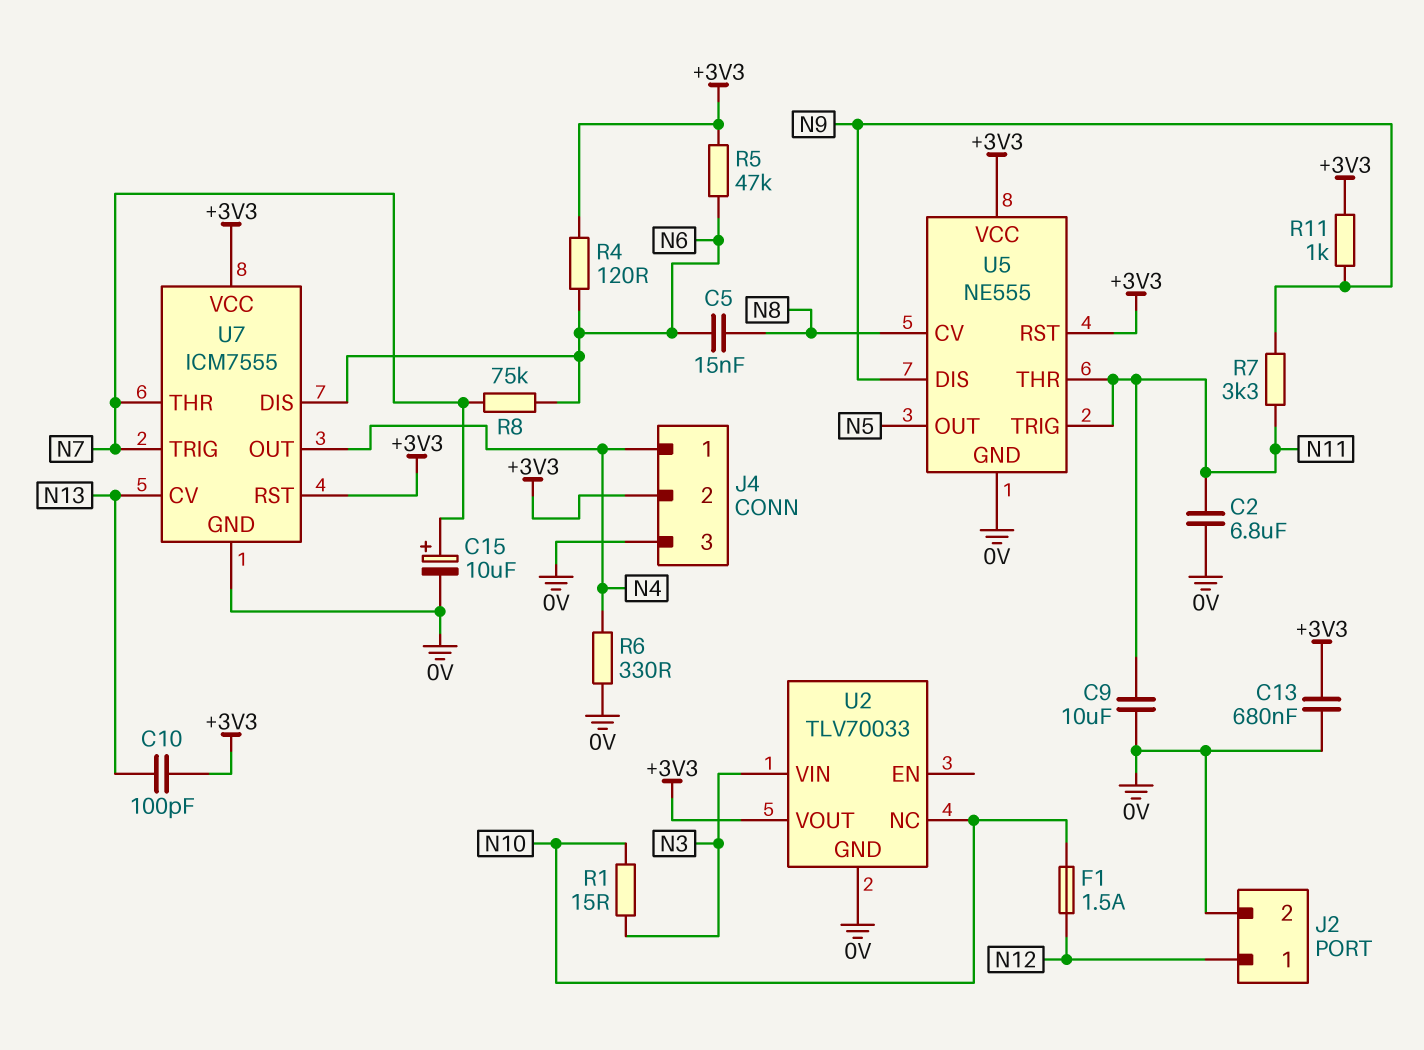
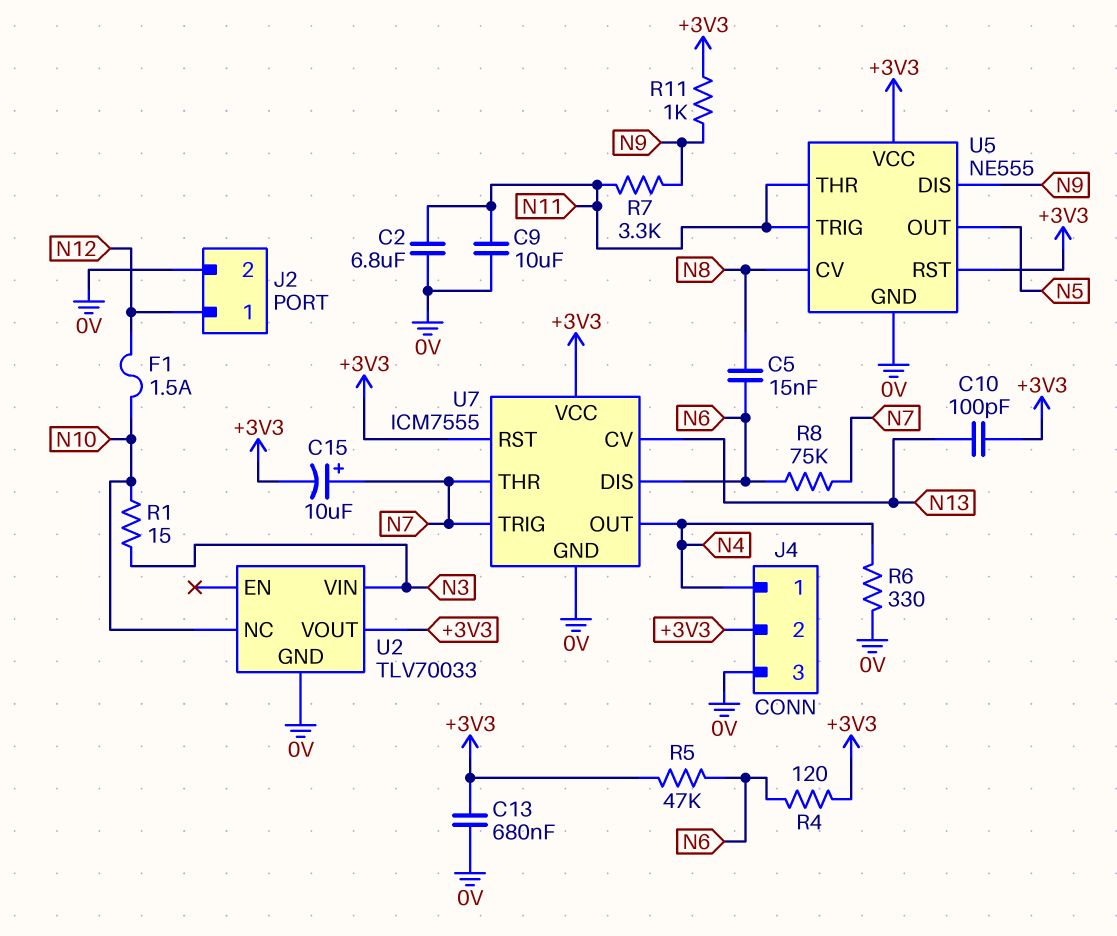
C15: 10uF (plus N7, minus 0V) -> 10uF (plus N7, minus +3V3)

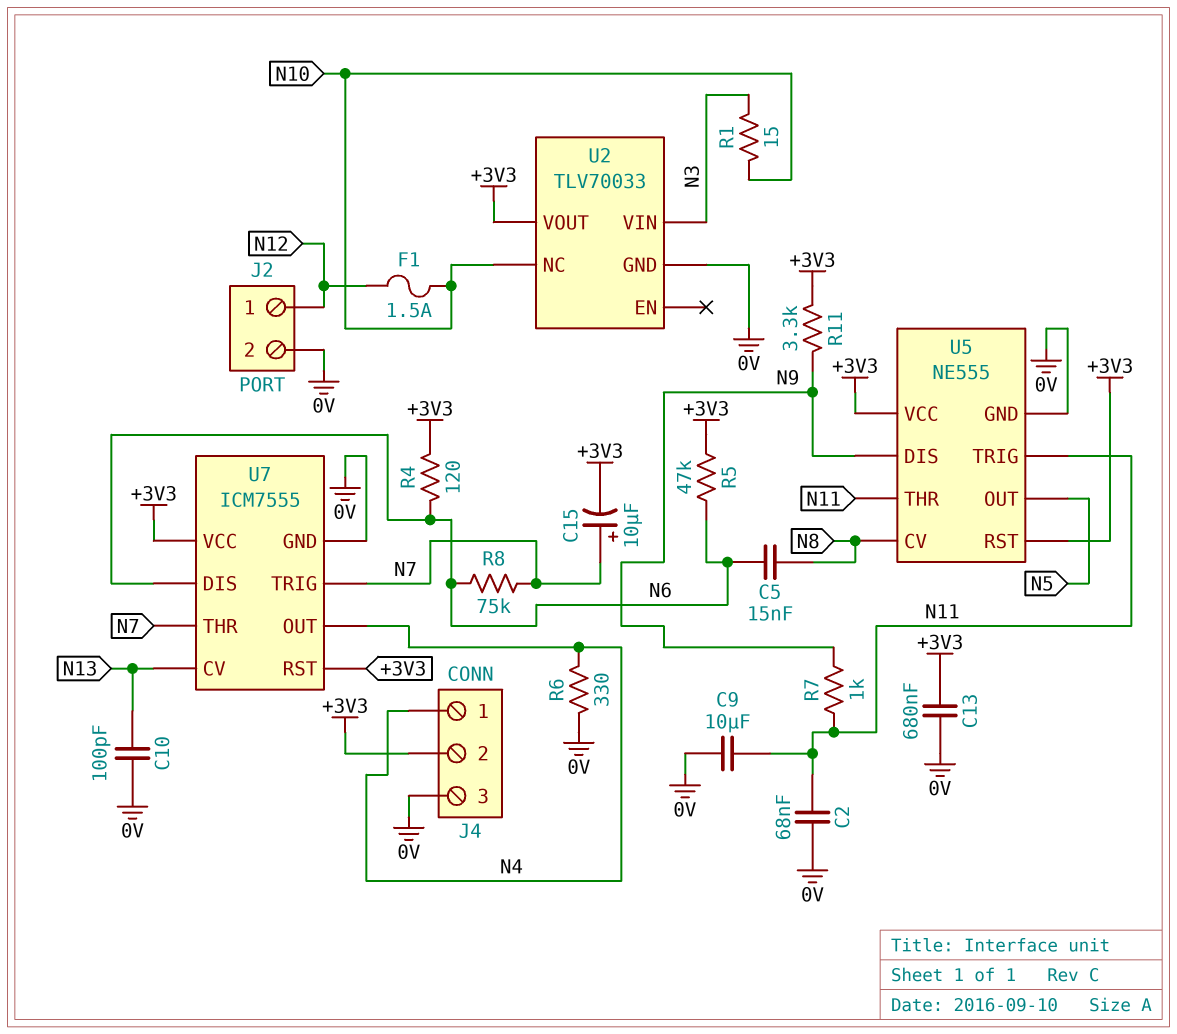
C2: 6.8uF (0V, N11) -> 68nF (0V, N11)
C10: 100pF (+3V3, N13) -> 100pF (0V, N13)
R7: 3.3k (N9, N11) -> 1k (N9, N11)
R11: 1k (+3V3, N9) -> 3.3k (+3V3, N9)

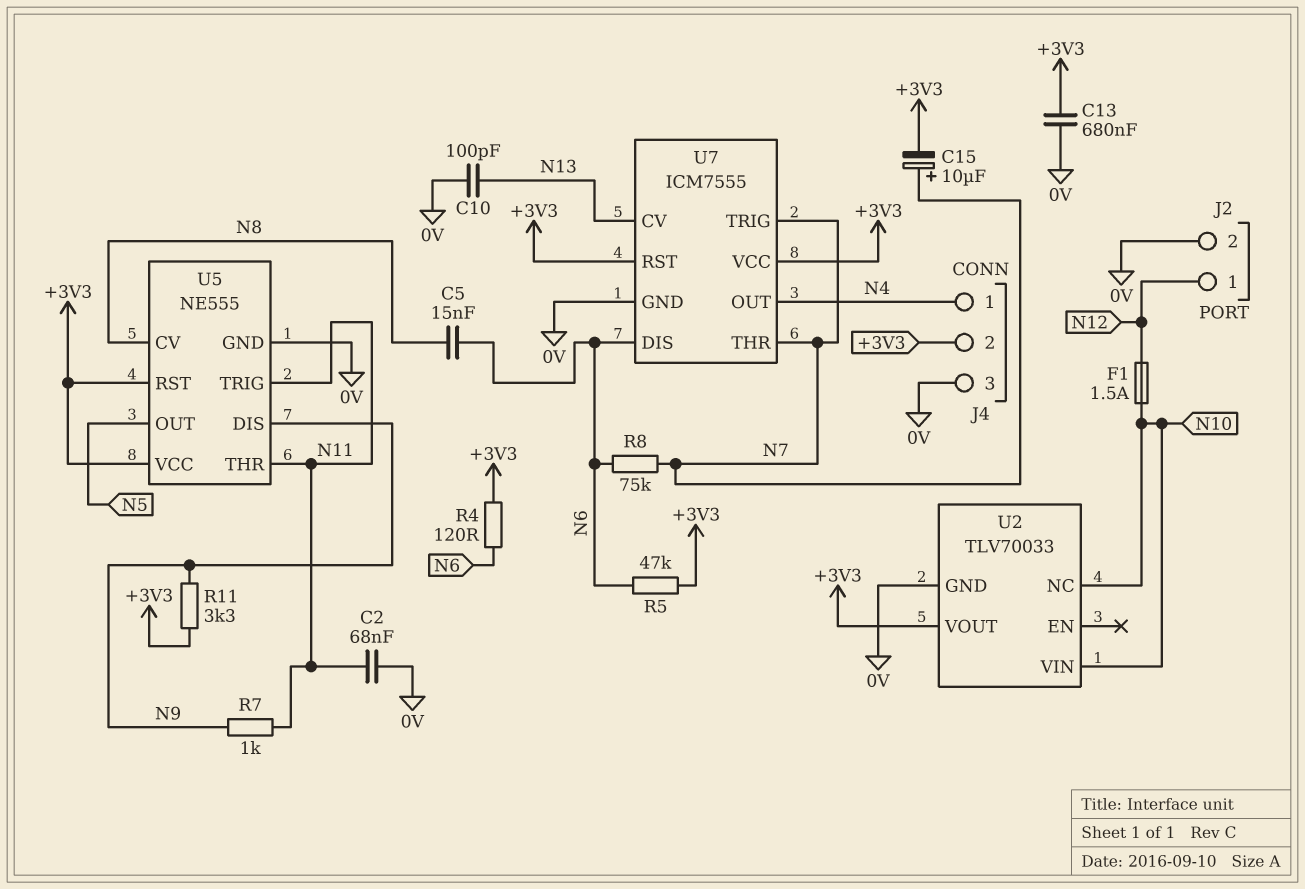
C9: 10uF (0V, N11) -> none
R1: 15 (N3, N10) -> none
R6: 330 (0V, N4) -> none
U2 pin VIN: N3 -> N10

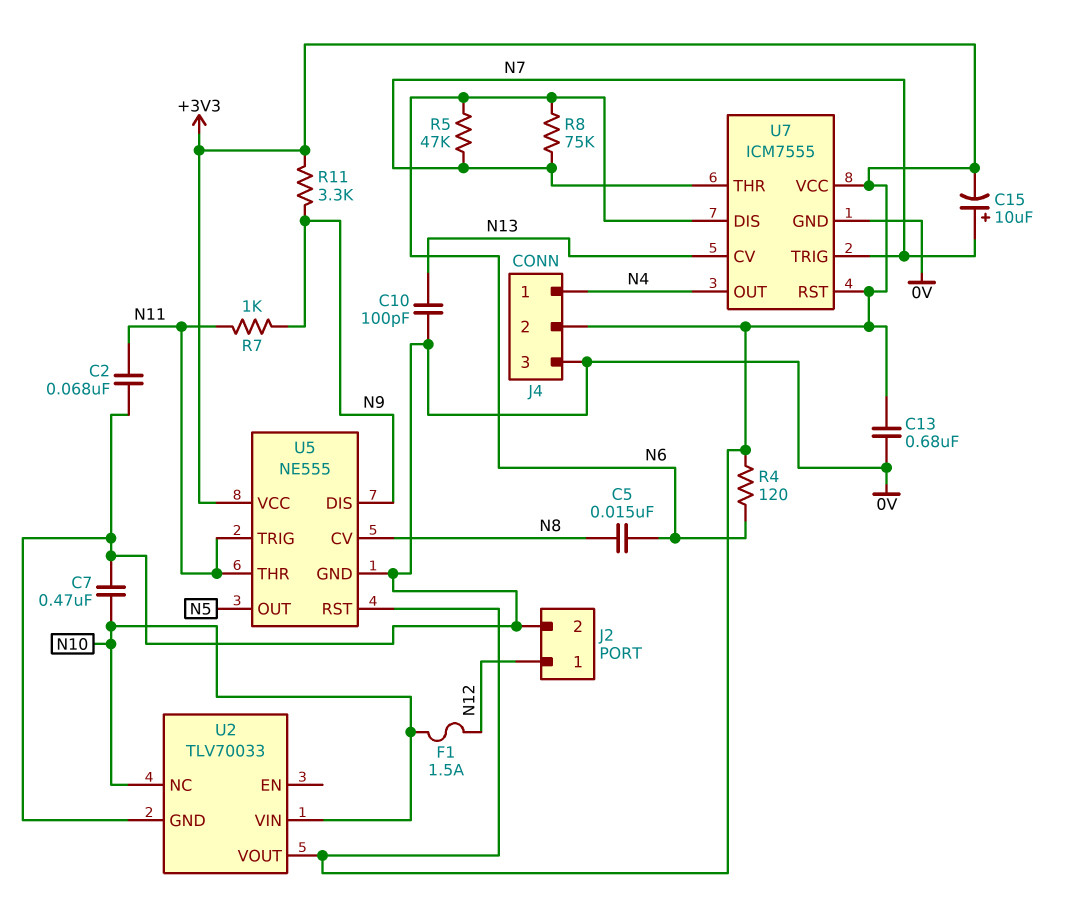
C7: none -> 470nF (0V, N10)
R5: 47k (+3V3, N6) -> 47k (N6, N7)

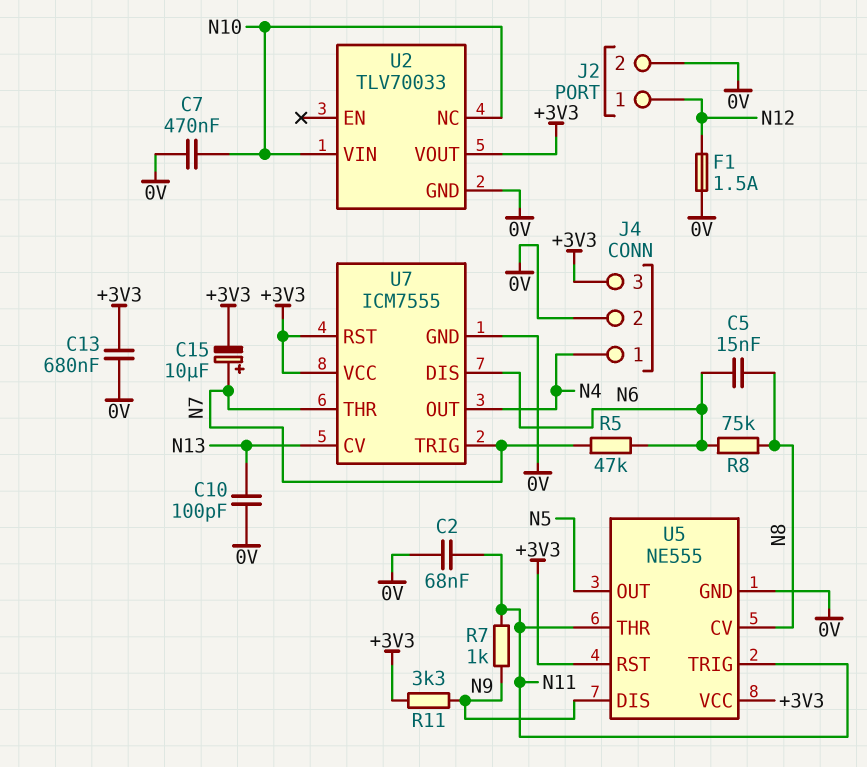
F1: 1.5A (N10, N12) -> 1.5A (0V, N12)
J4 pin 2: +3V3 -> 0V
J4 pin 3: 0V -> +3V3
R4: 120 (+3V3, N6) -> none
R8: 75k (N6, N7) -> 75k (N6, N8)

